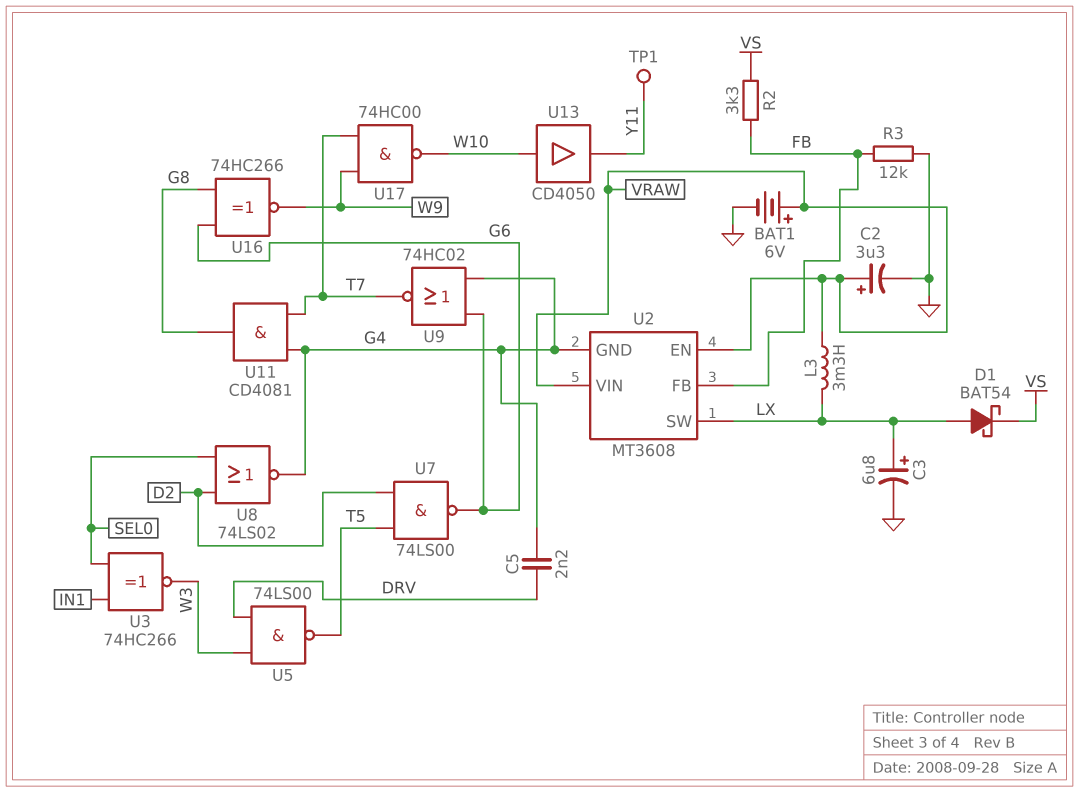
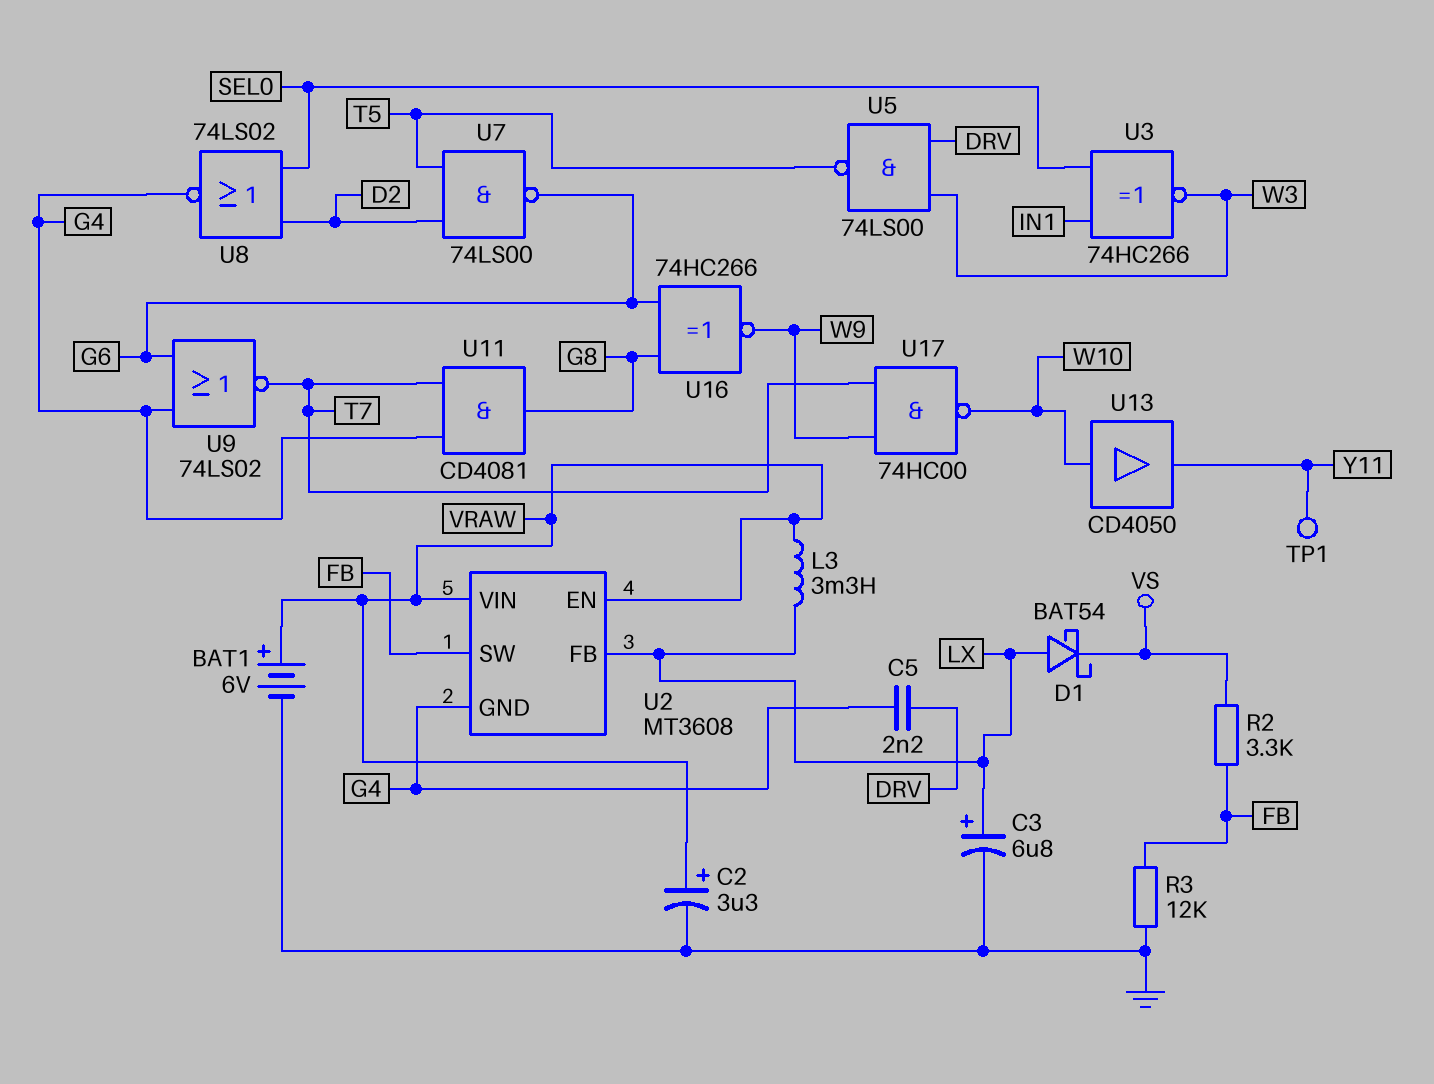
U2 pin FB: FB -> LX
U2 pin SW: LX -> FB
U9: NOR 74HC02 (in G4, in G6, out T7) -> NOR 74LS02 (in G4, in G6, out T7)

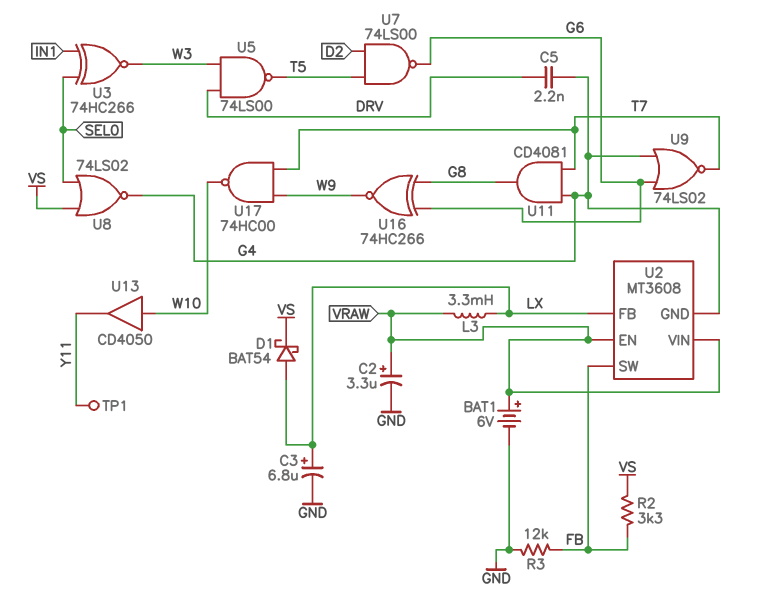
U8: NOR 74LS02 (in D2, in SEL0, out G4) -> NOR 74LS02 (in SEL0, in VS, out G4)

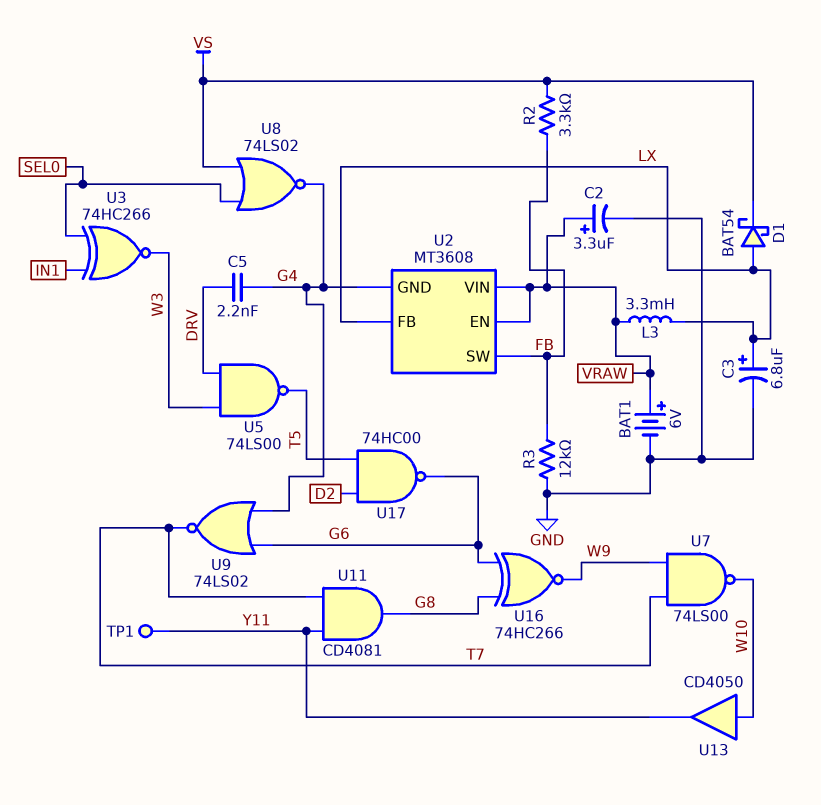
U7: NAND 74LS00 (in D2, in T5, out G6) -> NAND 74LS00 (in T7, in W9, out W10)
U11: AND CD4081 (in G4, in T7, out G8) -> AND CD4081 (in T7, in Y11, out G8)
U17: NAND 74HC00 (in T7, in W9, out W10) -> NAND 74HC00 (in D2, in T5, out G6)

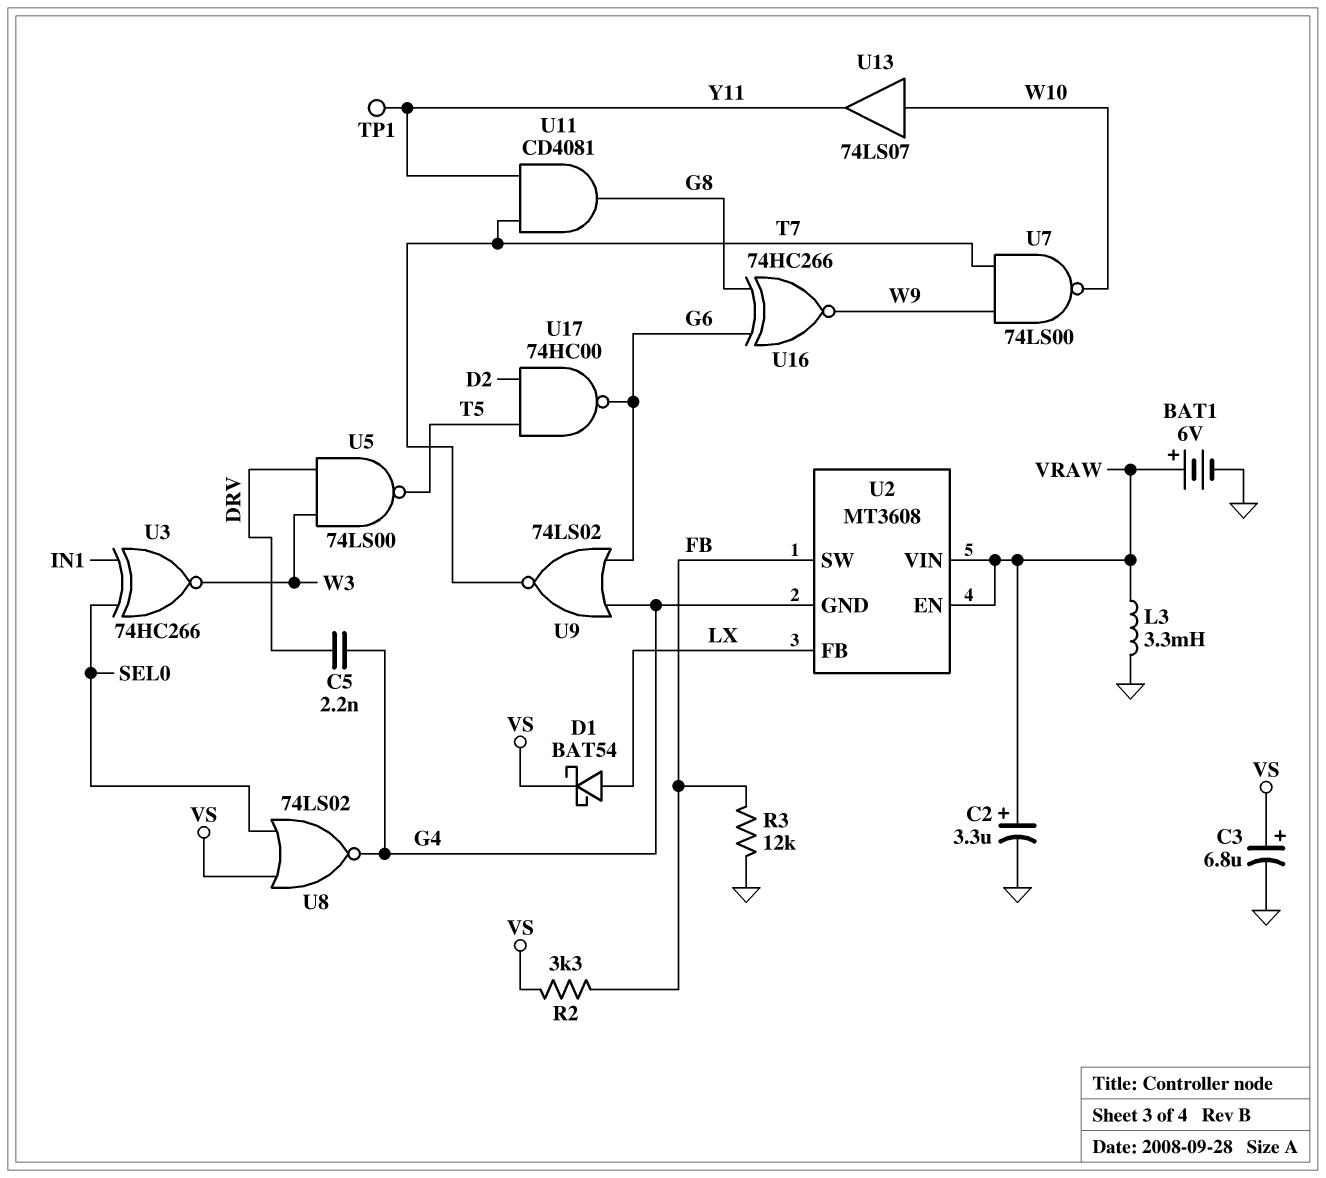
C3: 6.8uF (plus LX, minus GND) -> 6.8uF (plus VS, minus GND)
L3: 3.3mH (LX, VRAW) -> 3.3mH (GND, VRAW)
U13: buffer CD4050 (in W10, out Y11) -> buffer 74LS07 (in W10, out Y11)

